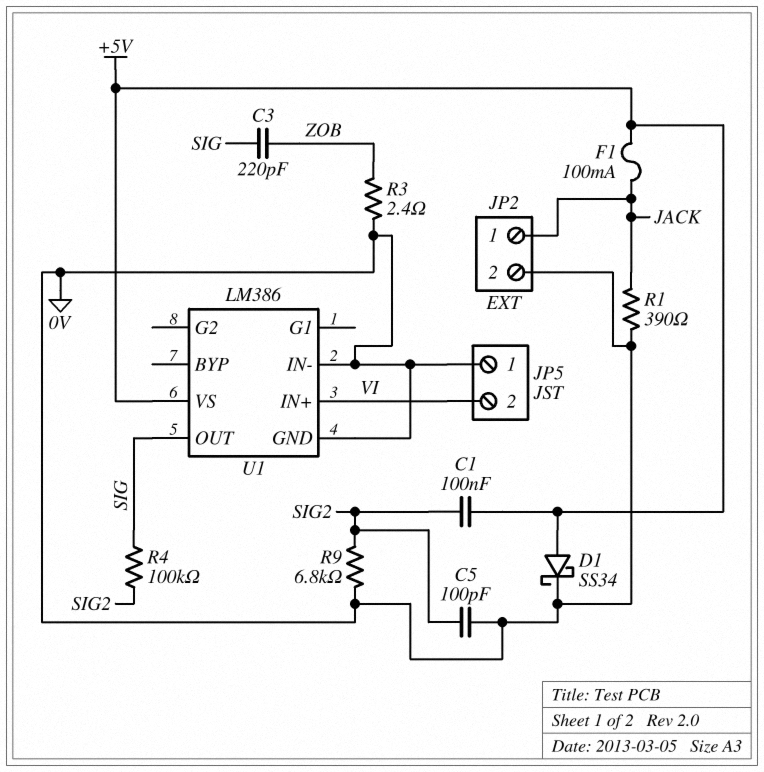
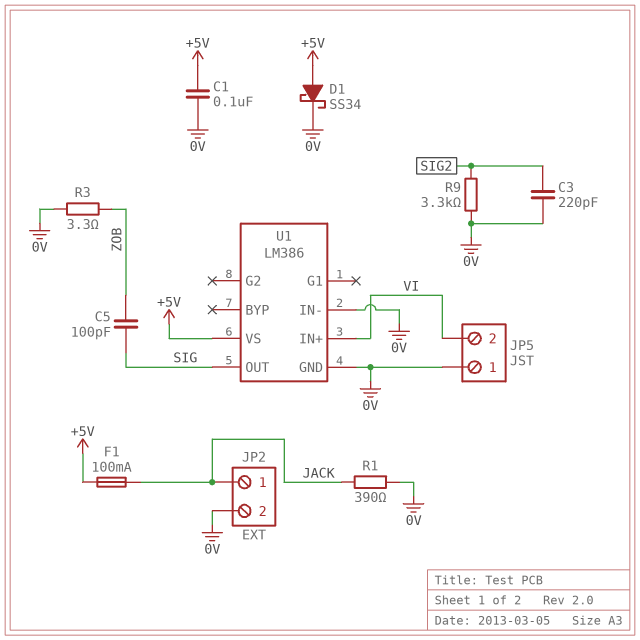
C1: 100nF (+5V, SIG2) -> 100nF (+5V, 0V)
C3: 220pF (SIG, ZOB) -> 220pF (0V, SIG2)
C5: 100pF (0V, SIG2) -> 100pF (SIG, ZOB)
R3: 2.4 (0V, ZOB) -> 3.3 (0V, ZOB)
R4: 100k (SIG, SIG2) -> none
R9: 6.8k (0V, SIG2) -> 3.3k (0V, SIG2)

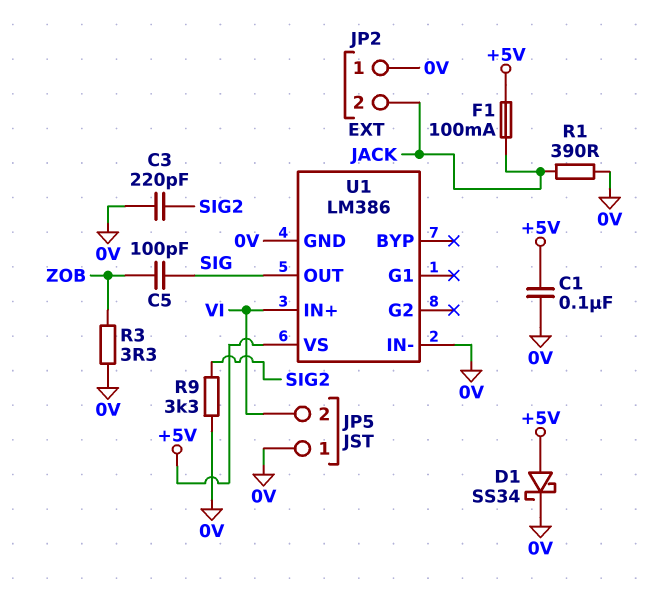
JP2 pin 1: JACK -> 0V
JP2 pin 2: 0V -> JACK

